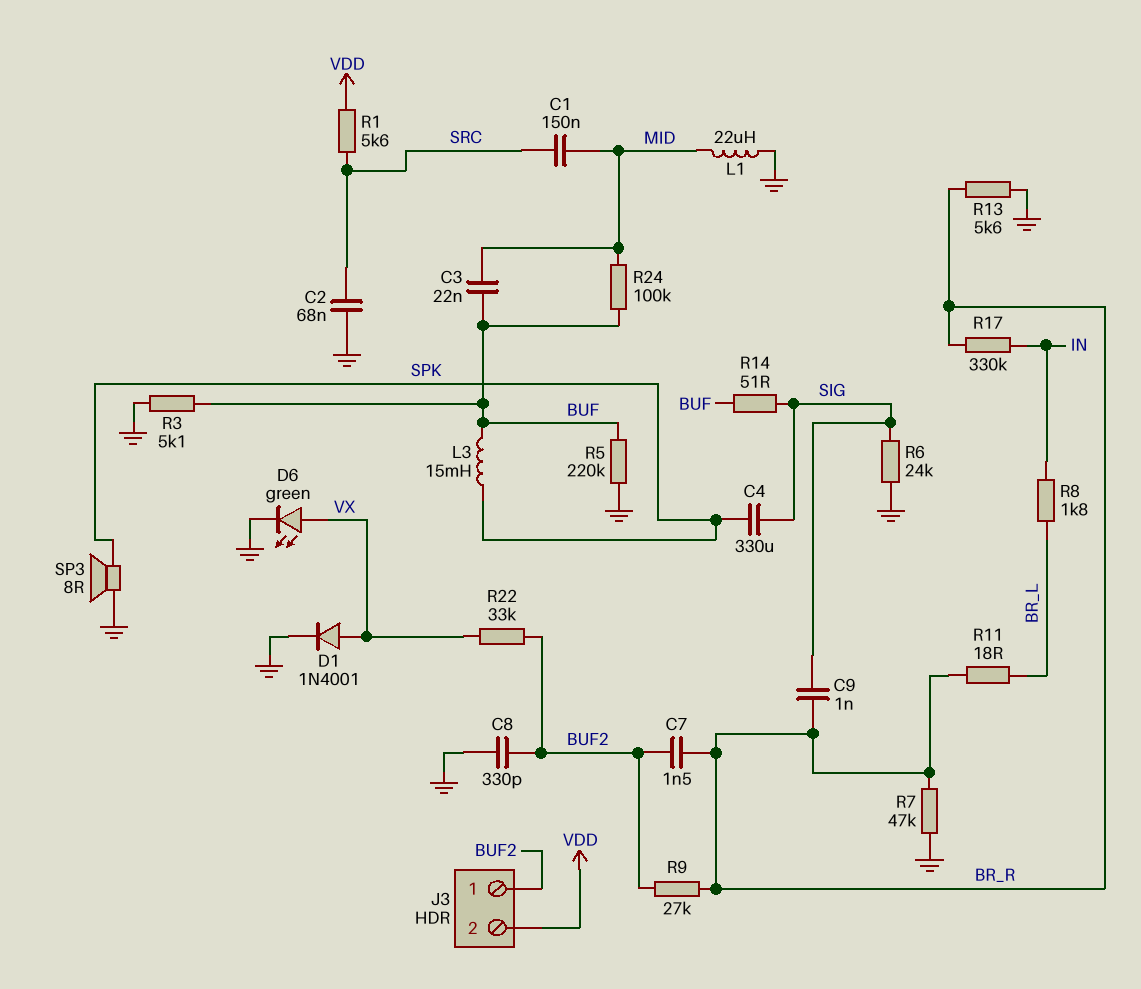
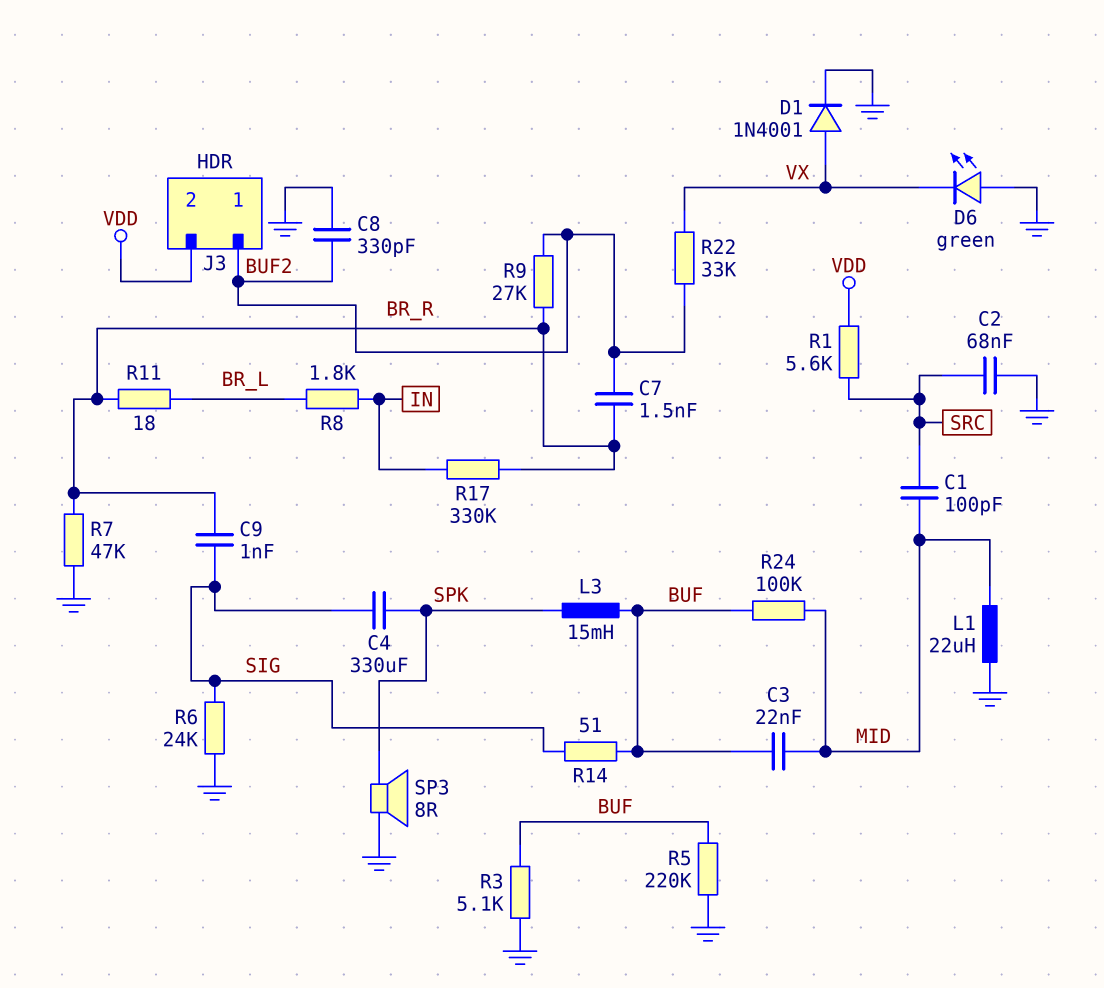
C1: 150nF (MID, SRC) -> 100pF (MID, SRC)
D6: LED green (A VX, K GND) -> LED green (A GND, K VX)
R13: 5.6k (BR_R, GND) -> none

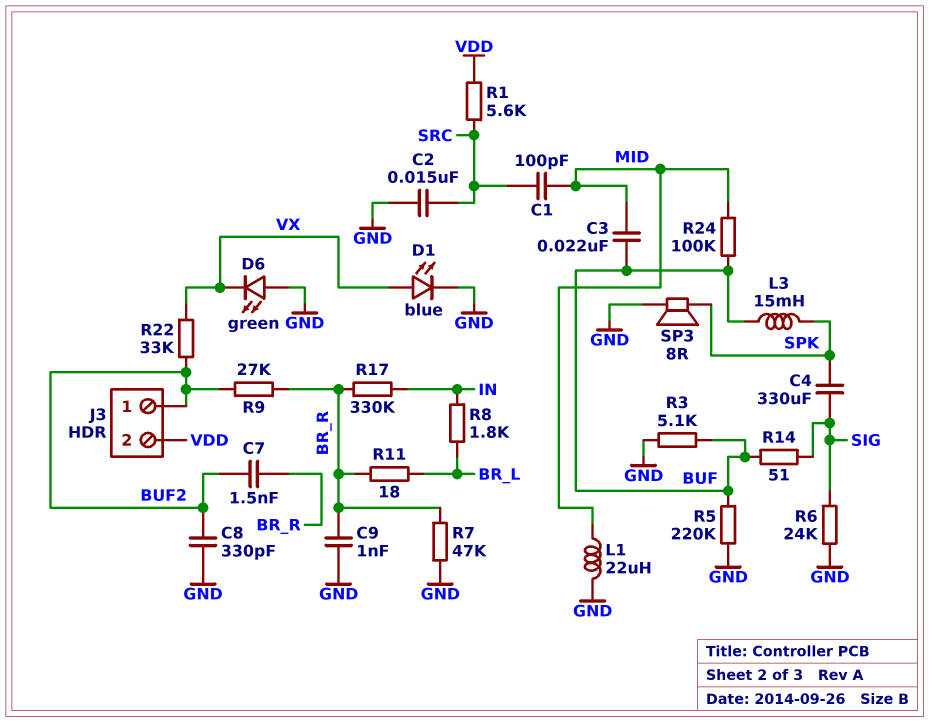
C2: 68nF (GND, SRC) -> 15nF (GND, SRC)
C9: 1nF (BR_R, SIG) -> 1nF (BR_R, GND)
D1: diode 1N4001 (A VX, K GND) -> LED blue (A VX, K GND)

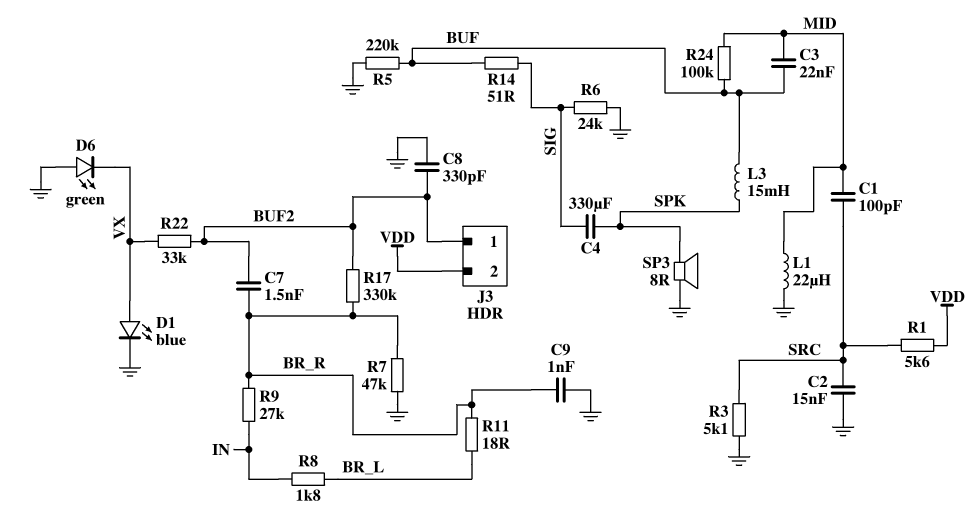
R3: 5.1k (BUF, GND) -> 5.1k (GND, SRC)
R9: 27k (BR_R, BUF2) -> 27k (BR_R, IN)
R17: 330k (BR_R, IN) -> 330k (BR_R, BUF2)

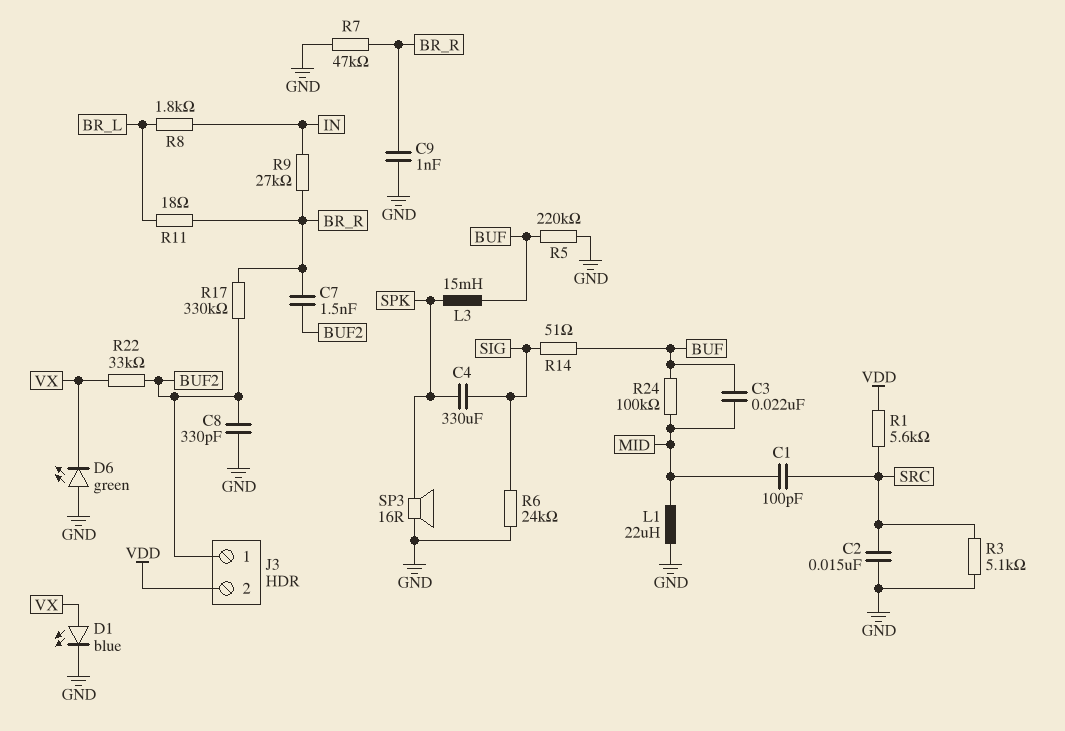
SP3: speaker 8R (GND, SPK) -> speaker 16R (GND, SPK)

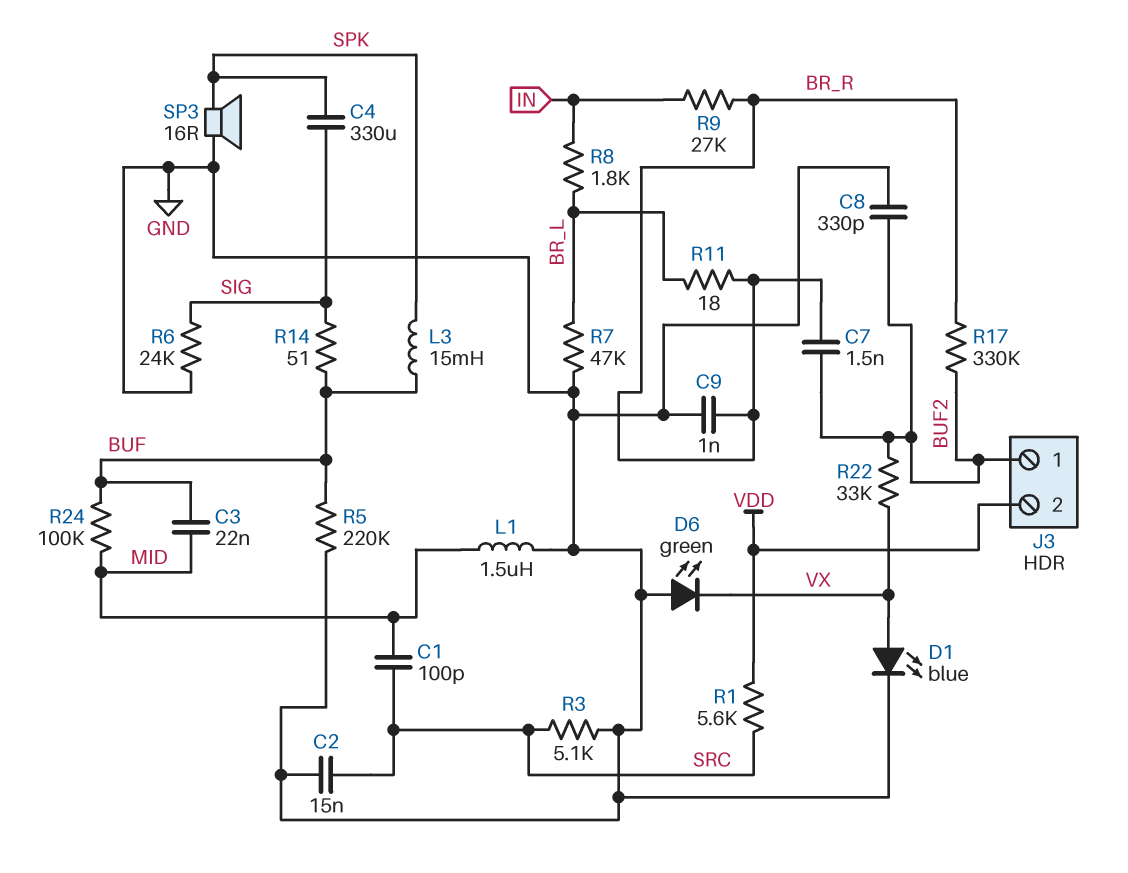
L1: 22uH (GND, MID) -> 1.5uH (GND, MID)
R7: 47k (BR_R, GND) -> 47k (BR_L, GND)

